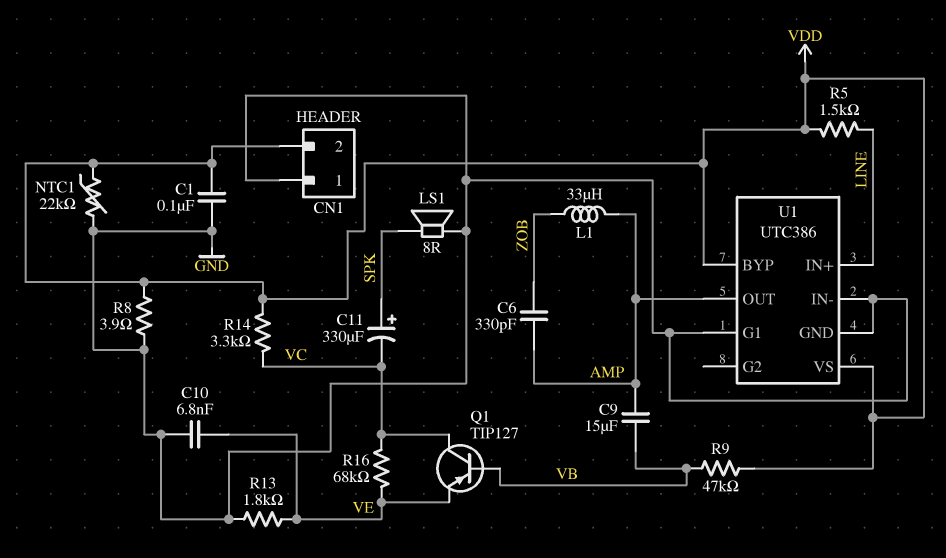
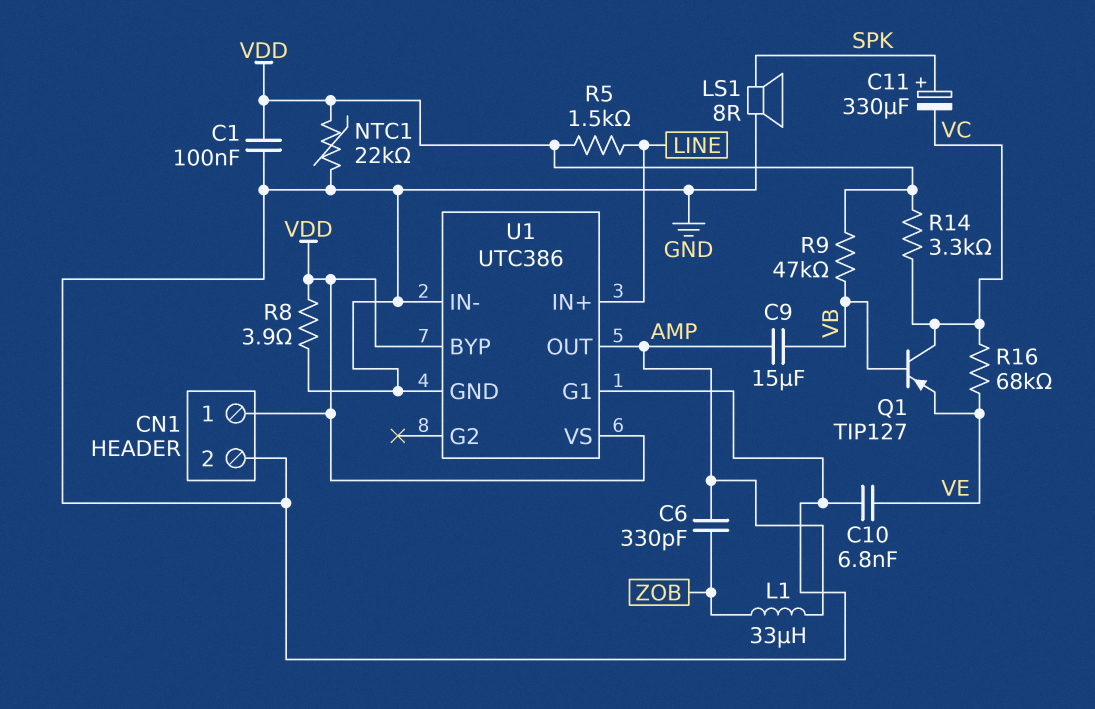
CN1 pin 1: GND -> VDD
CN1 pin 2: VDD -> GND
R13: 1.8k (GND, VE) -> none

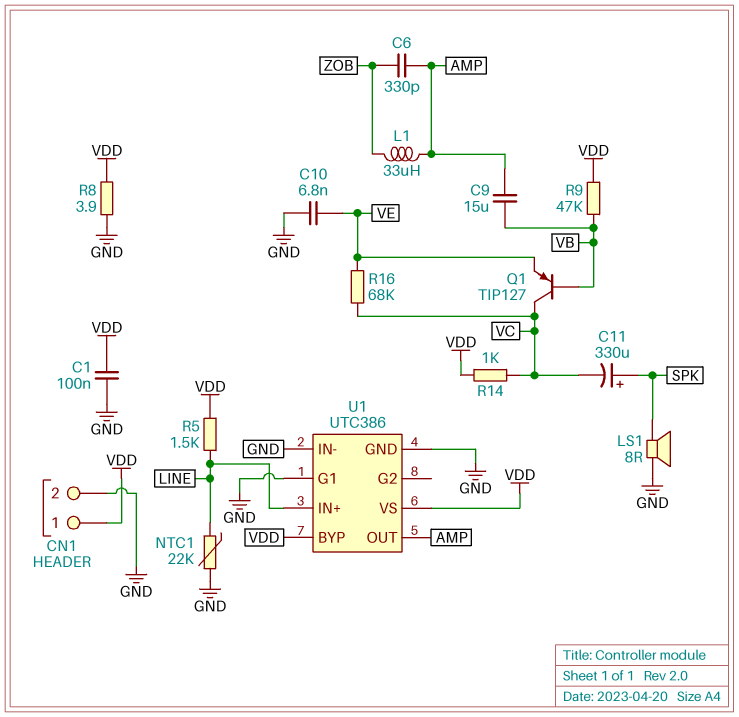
NTC1: 22k (GND, VDD) -> 22k (GND, LINE)
R14: 3.3k (VC, VDD) -> 1k (VC, VDD)

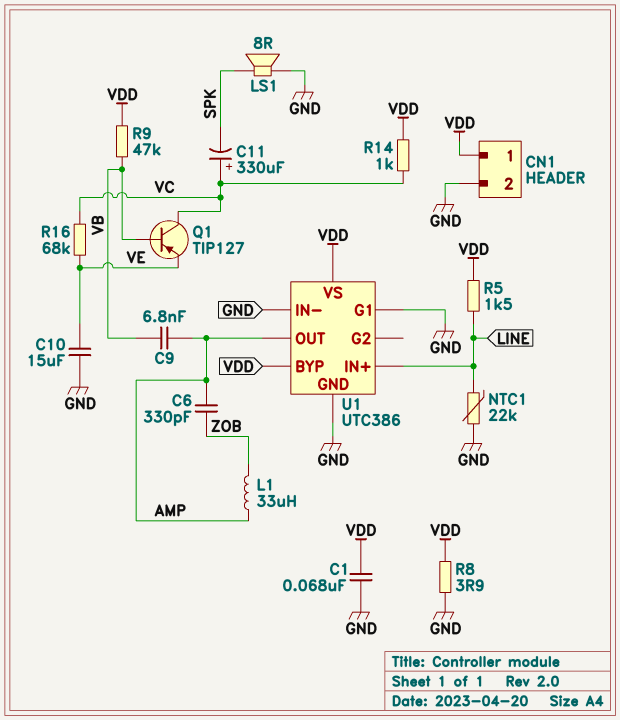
C1: 100nF (GND, VDD) -> 68nF (GND, VDD)
C9: 15uF (AMP, VB) -> 6.8nF (AMP, VB)
C10: 6.8nF (GND, VE) -> 15uF (GND, VE)
C11: 330uF (plus SPK, minus VC) -> 330uF (plus VC, minus SPK)

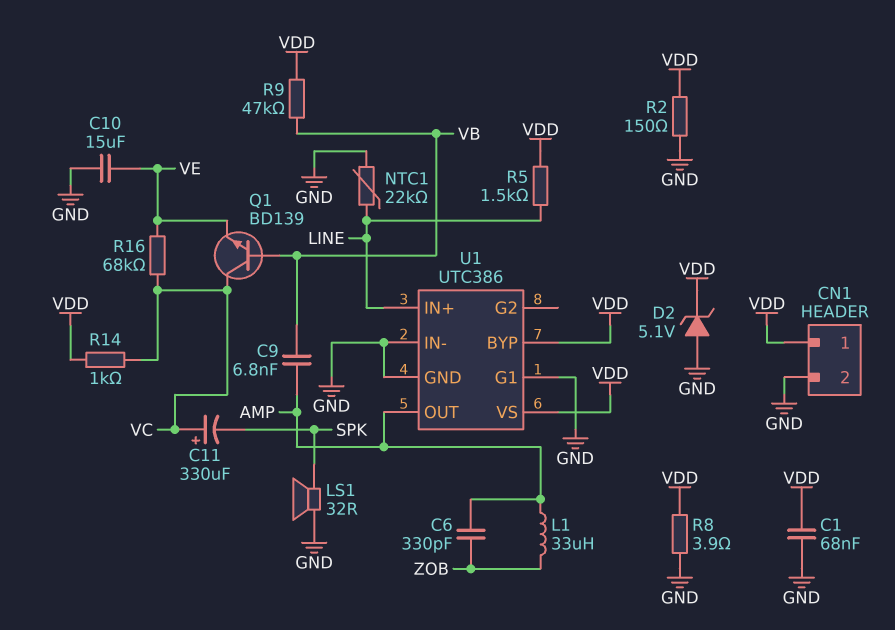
D2: none -> zener 5.1V (A GND, K VDD)
LS1: speaker 8R (GND, SPK) -> speaker 32R (GND, SPK)
Q1: PNP TIP127 (B VB, C VC, E VE) -> NPN BD139 (B VB, C VC, E VE)
R2: none -> 150 (GND, VDD)

